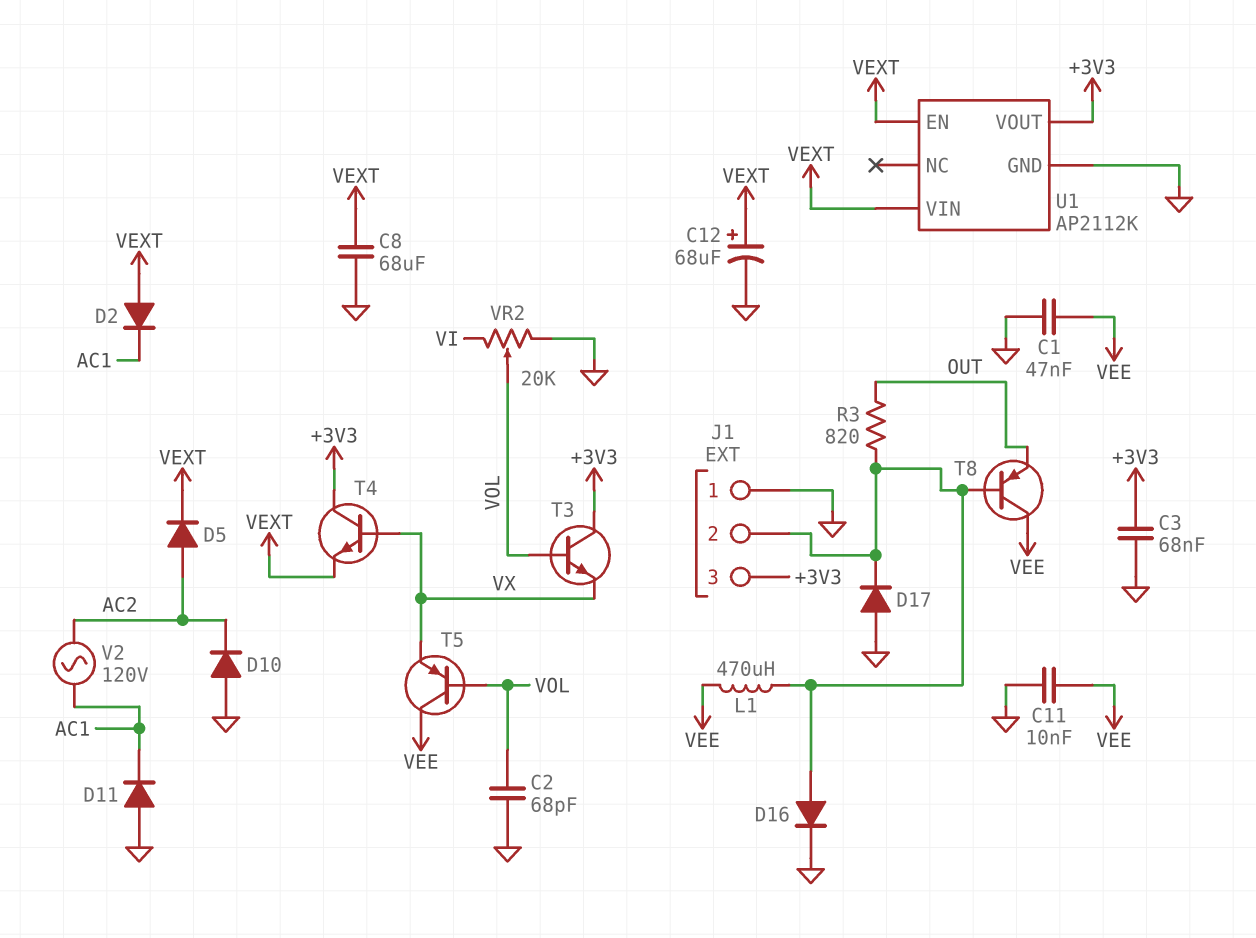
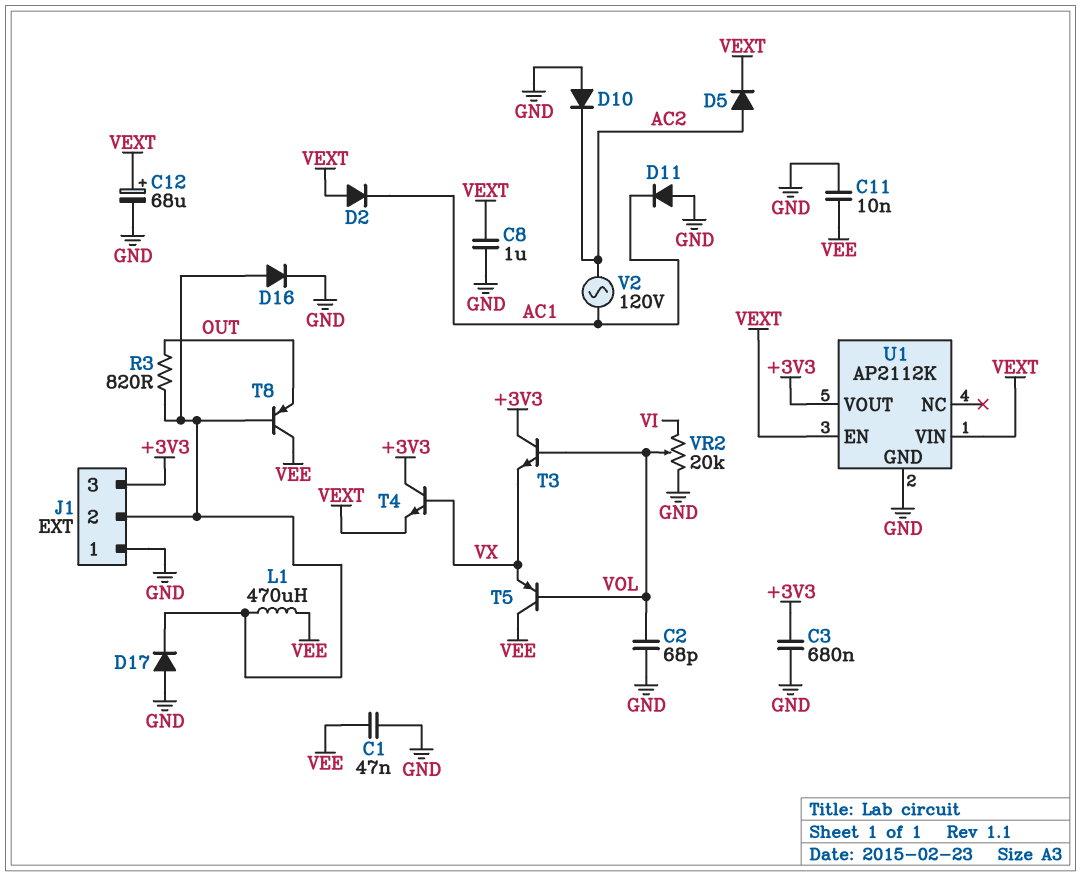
C3: 68nF (+3V3, GND) -> 680nF (+3V3, GND)
C8: 68uF (GND, VEXT) -> 1uF (GND, VEXT)

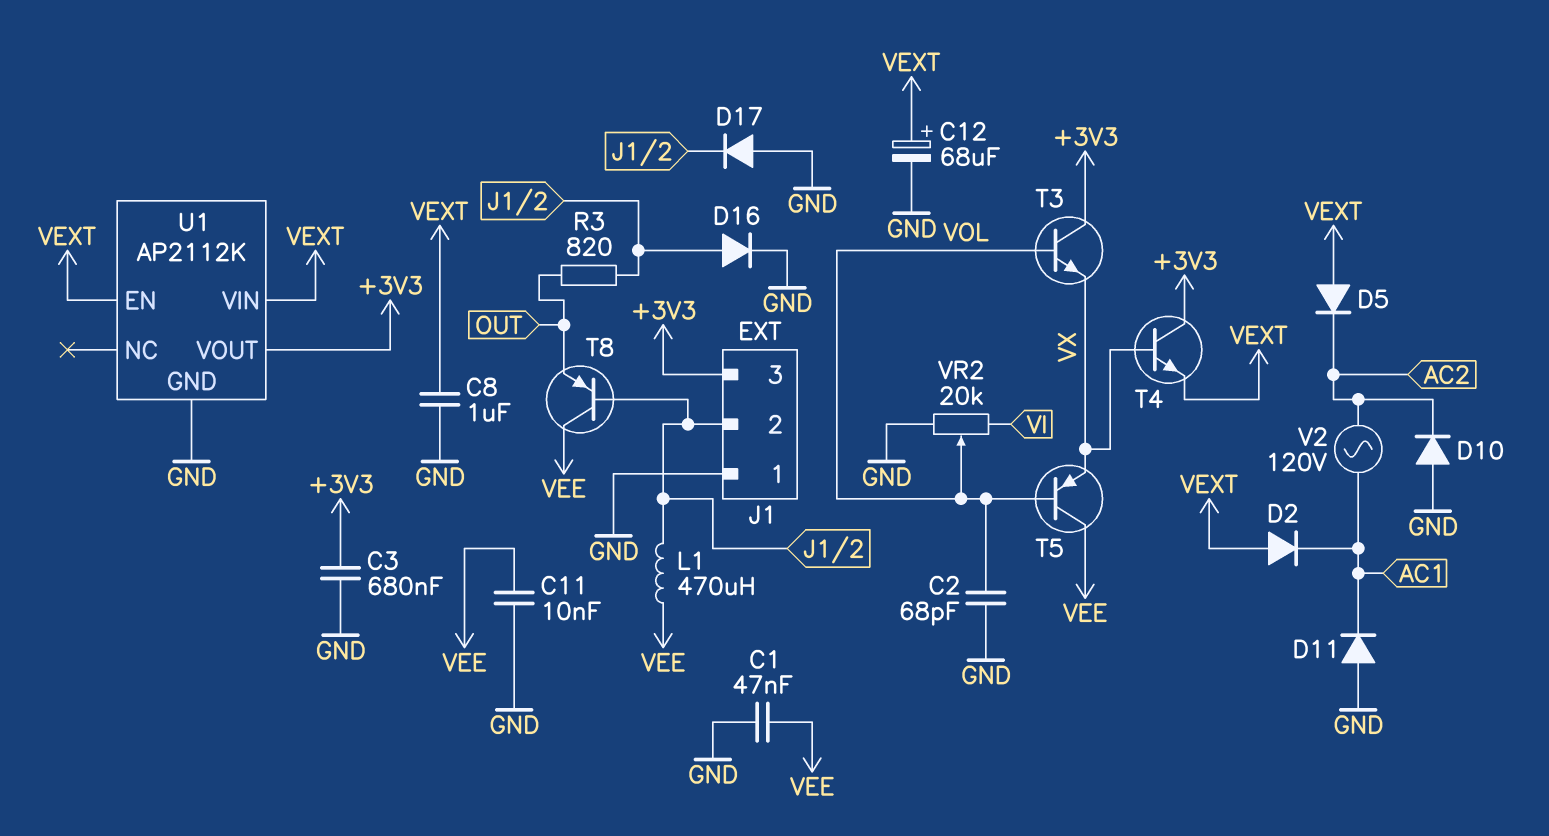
D5: diode (A AC2, K VEXT) -> diode (A VEXT, K AC2)

